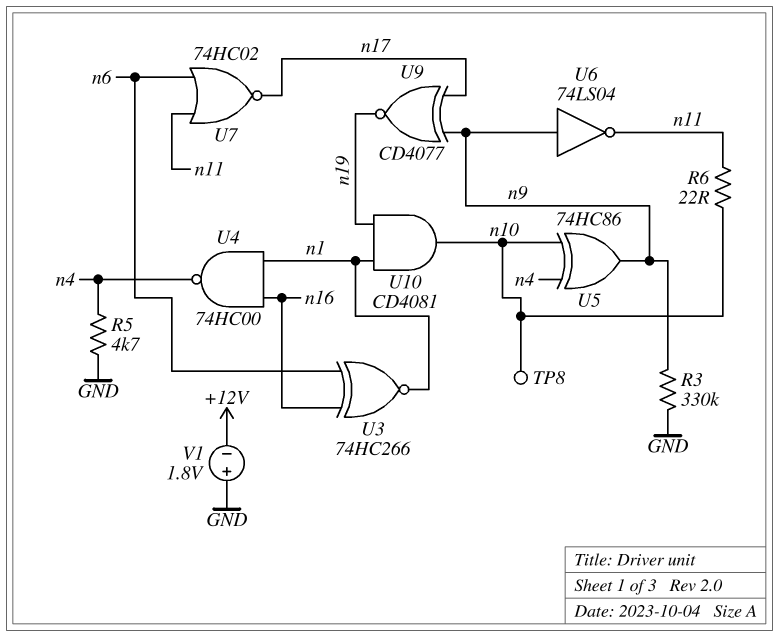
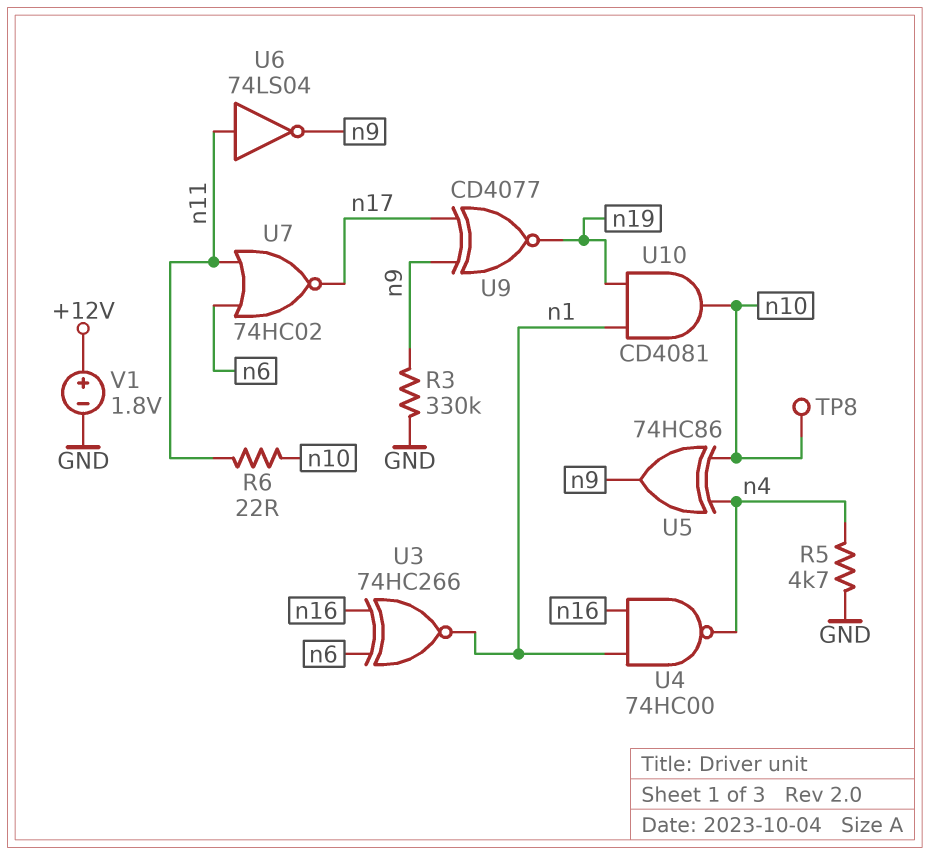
U6: NOT 74LS04 (in n9, out n11) -> NOT 74LS04 (in n11, out n9)
V1: 1.8V (plus GND, minus +12V) -> 1.8V (plus +12V, minus GND)

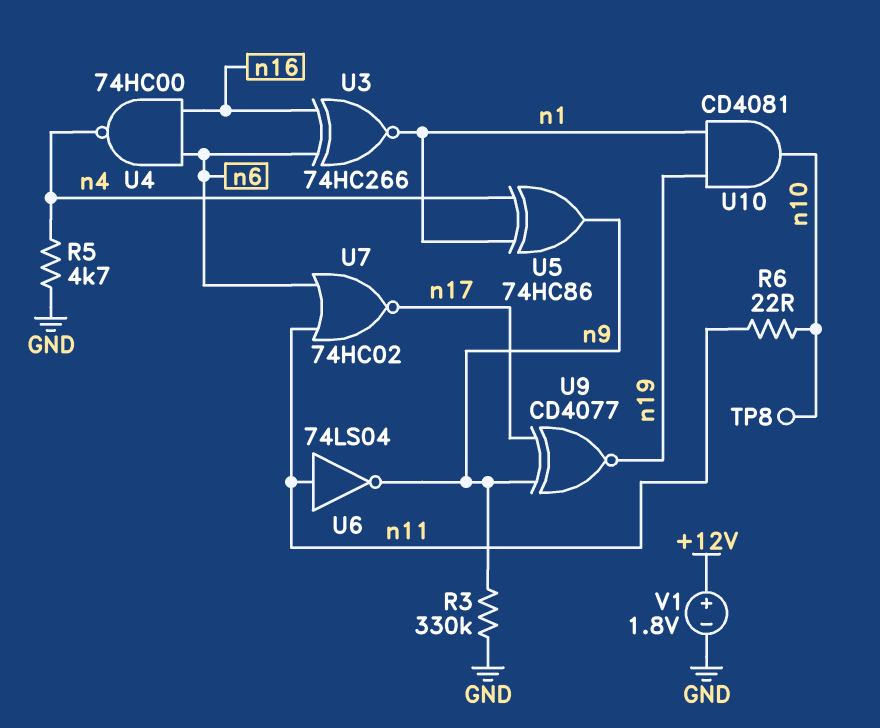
U4: NAND 74HC00 (in n1, in n16, out n4) -> NAND 74HC00 (in n6, in n16, out n4)
U5: XOR 74HC86 (in n4, in n10, out n9) -> XOR 74HC86 (in n1, in n4, out n9)

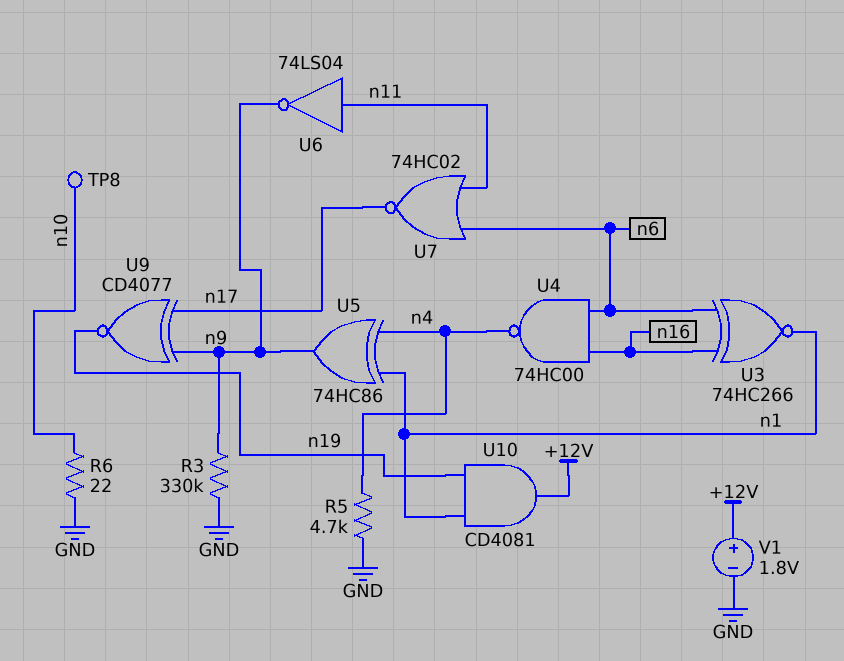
R6: 22 (n10, n11) -> 22 (GND, n10)
U10: AND CD4081 (in n1, in n19, out n10) -> AND CD4081 (in n1, in n19, out +12V)

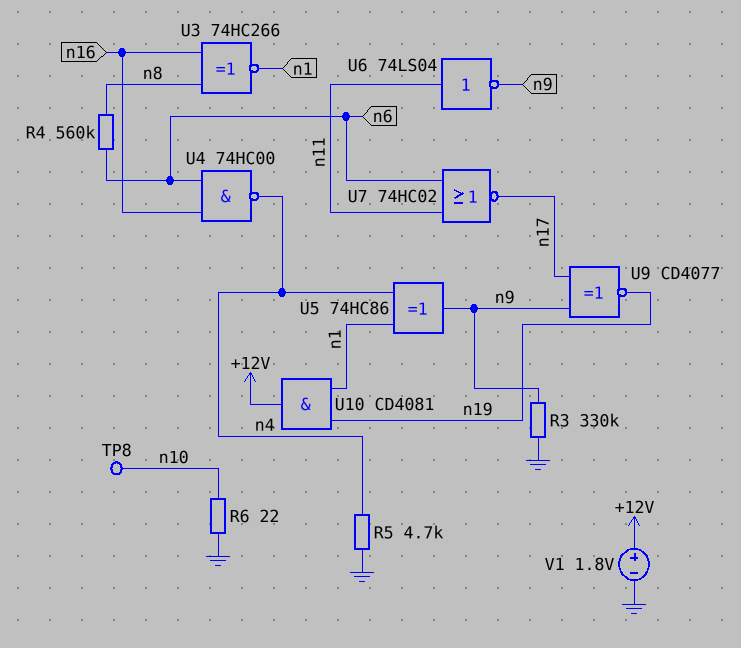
R4: none -> 560k (n6, n8)
U3: XNOR 74HC266 (in n6, in n16, out n1) -> XNOR 74HC266 (in n8, in n16, out n1)

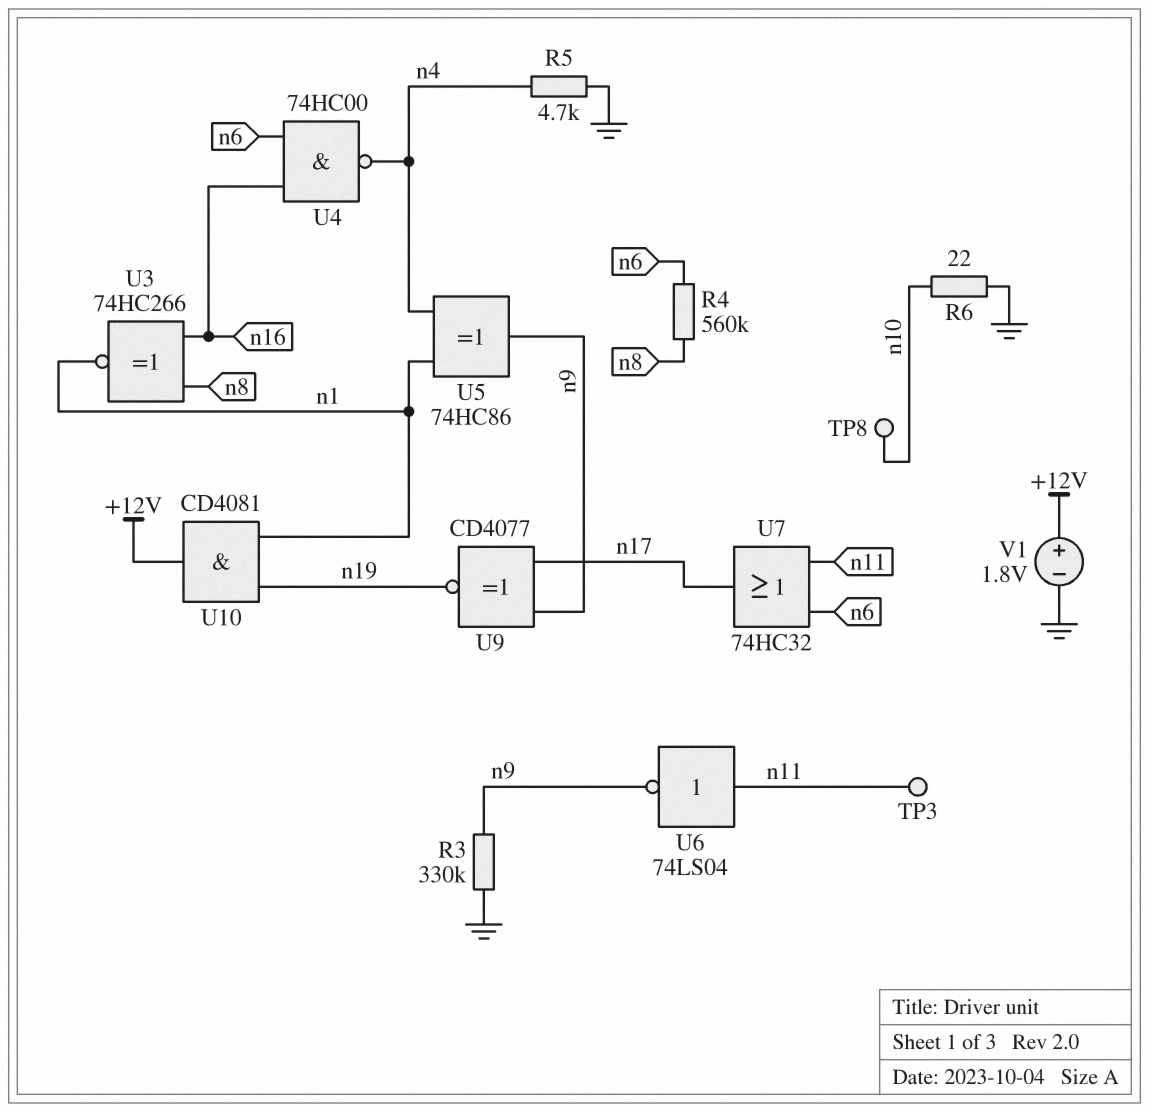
TP3: none -> test point (n11)
U7: NOR 74HC02 (in n6, in n11, out n17) -> OR 74HC32 (in n6, in n11, out n17)

